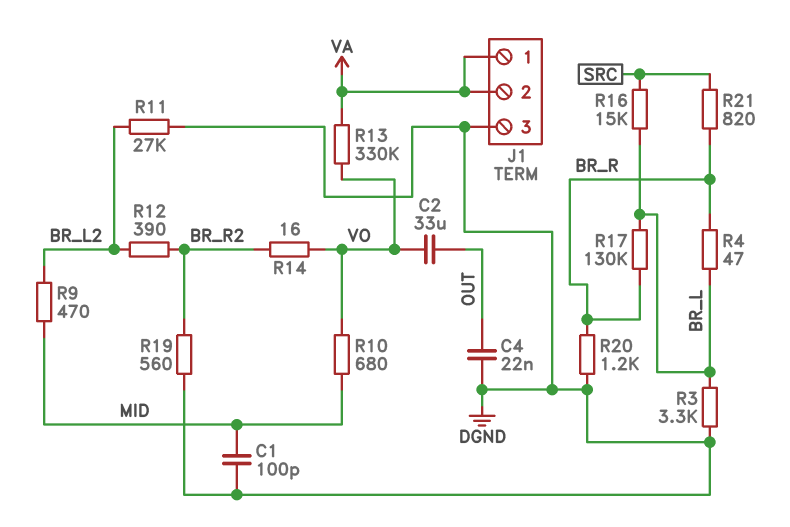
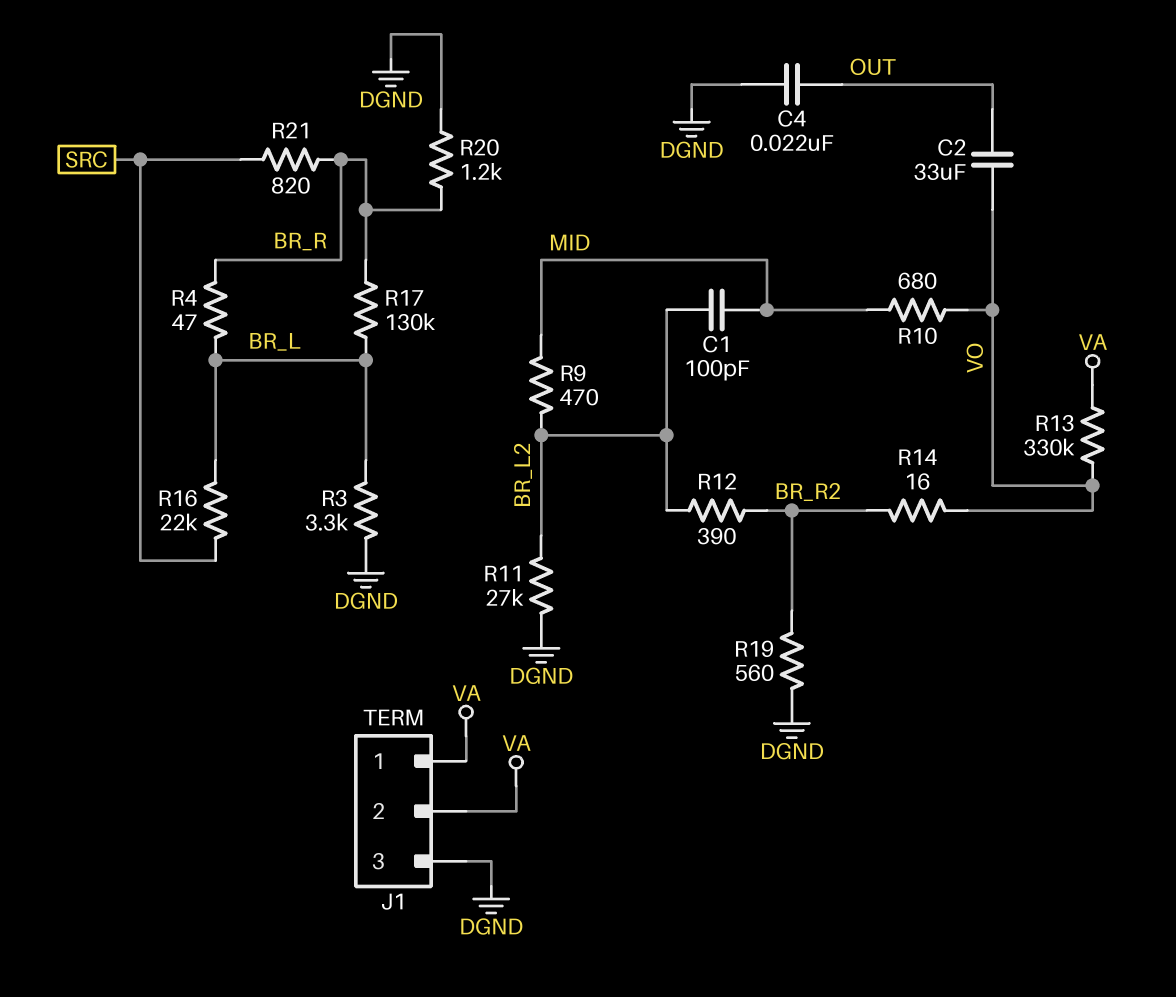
C1: 100pF (DGND, MID) -> 100pF (BR_L2, MID)
R16: 15k (BR_L, SRC) -> 22k (BR_L, SRC)

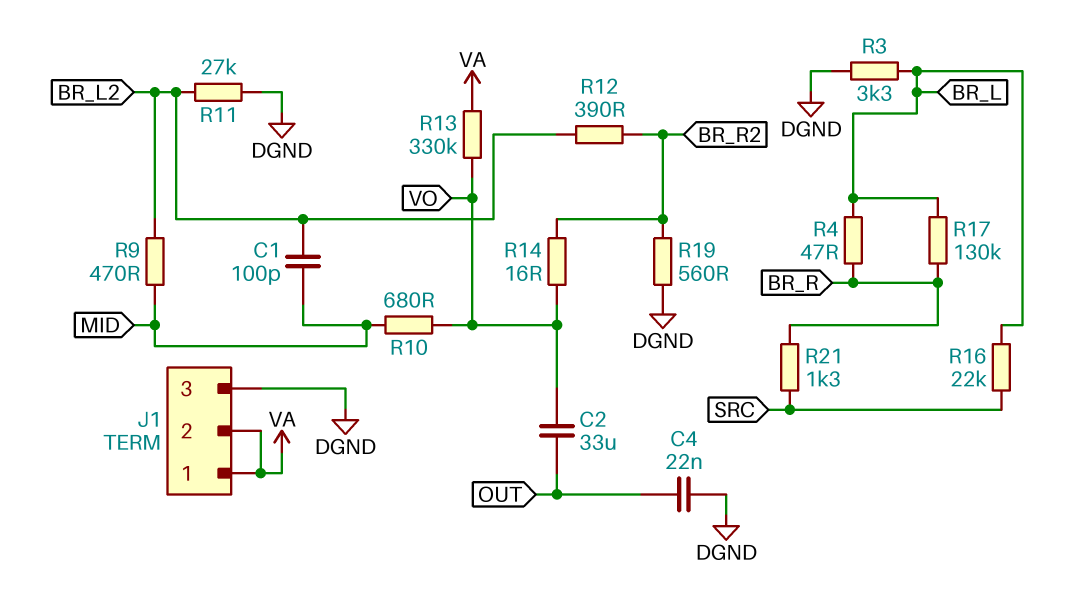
R20: 1.2k (BR_R, DGND) -> none
R21: 820 (BR_R, SRC) -> 1.3k (BR_R, SRC)

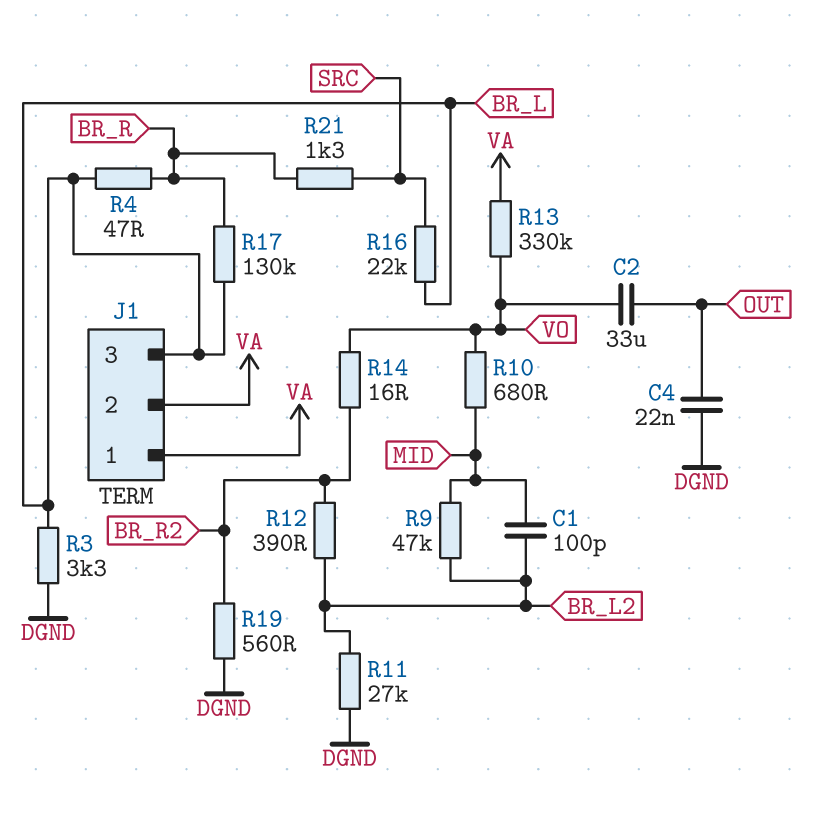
J1 pin 3: DGND -> BR_L
R9: 470 (BR_L2, MID) -> 47k (BR_L2, MID)

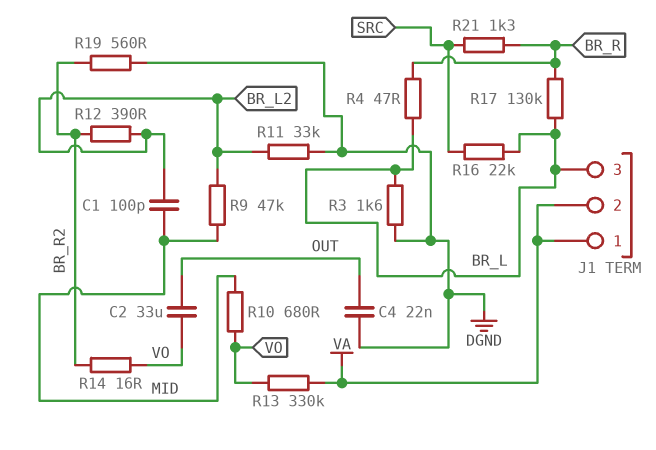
R3: 3.3k (BR_L, DGND) -> 1.6k (BR_L, DGND)
R11: 27k (BR_L2, DGND) -> 33k (BR_L2, DGND)

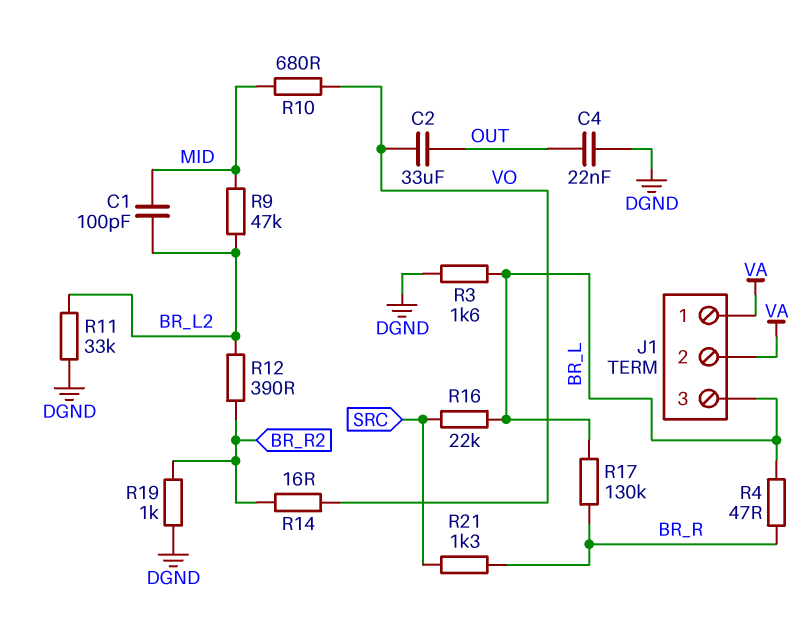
R13: 330k (VA, VO) -> none
R19: 560 (BR_R2, DGND) -> 1k (BR_R2, DGND)

